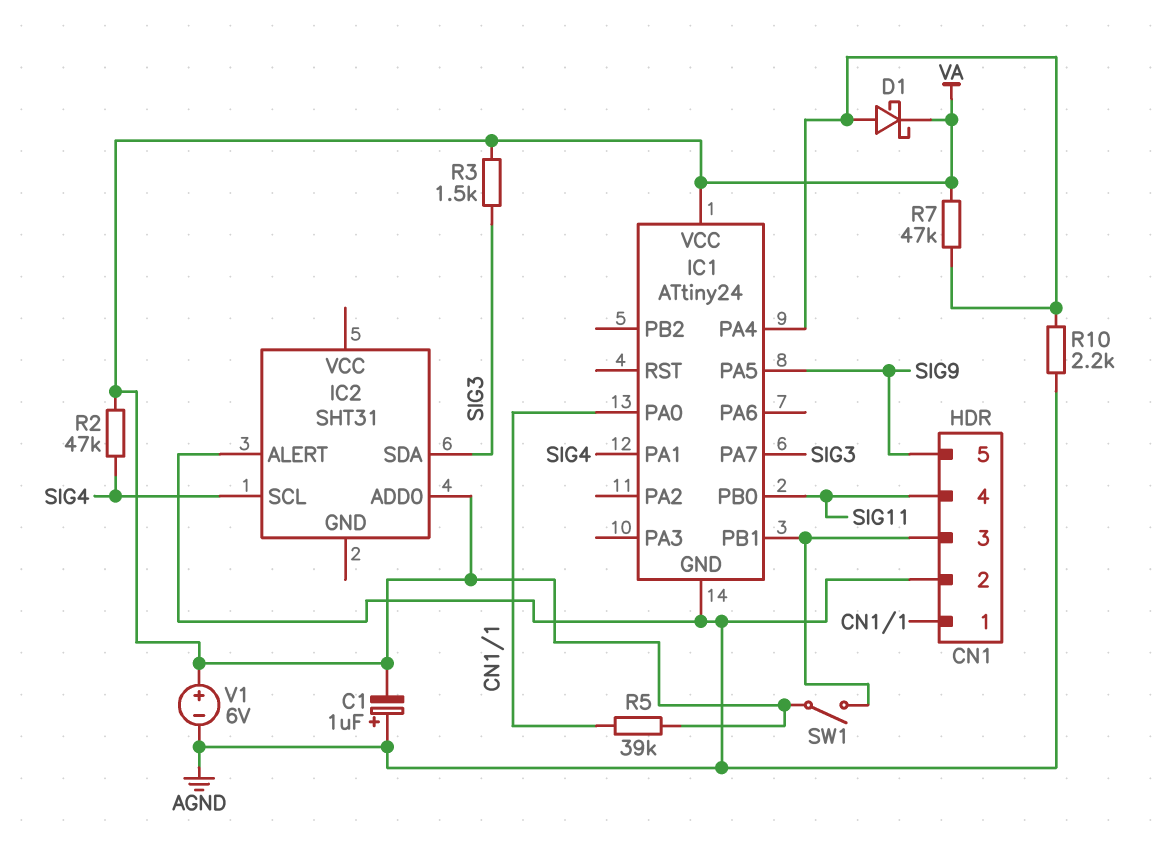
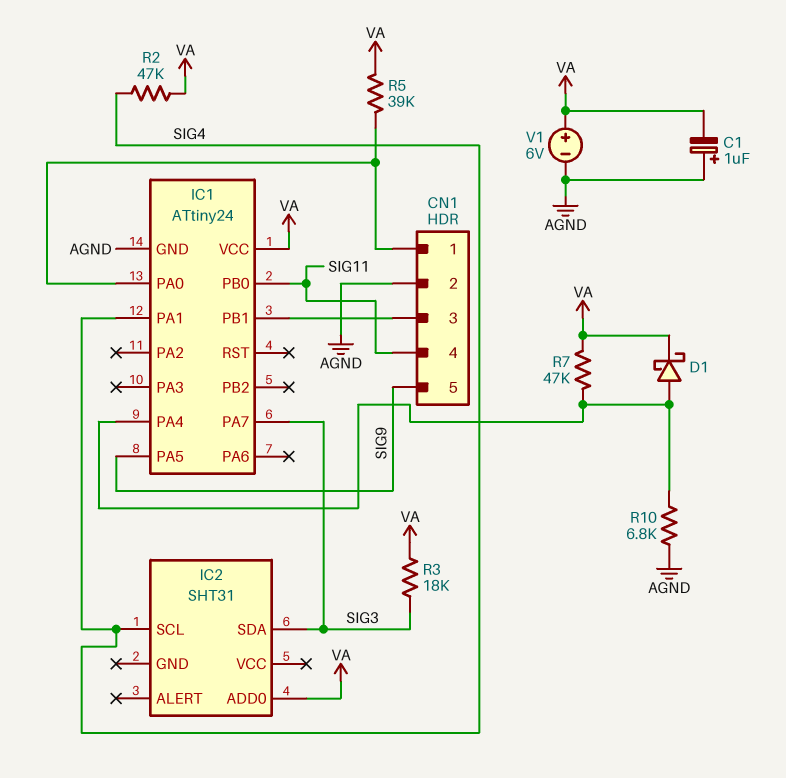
IC2 pin ALERT: AGND -> none
R3: 1.5k (SIG3, VA) -> 18k (SIG3, VA)
R10: 2.2k (AGND, IC1/PA4) -> 6.8k (AGND, IC1/PA4)
SW1: switch (CN1/3, VA) -> none

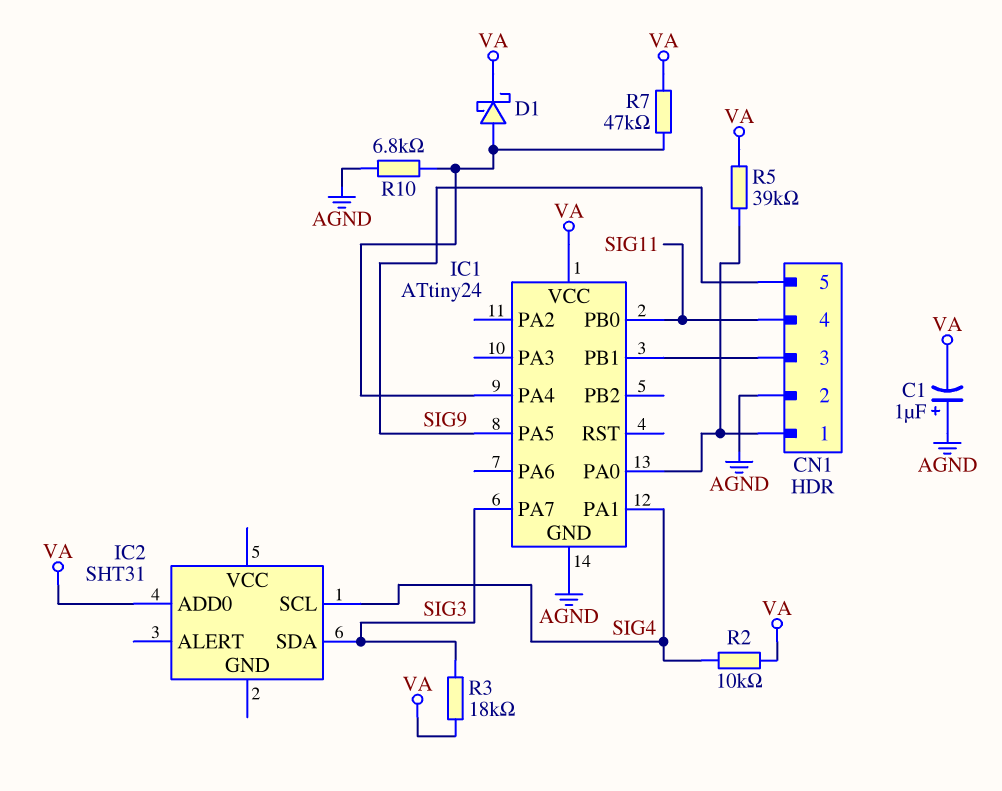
R2: 47k (SIG4, VA) -> 10k (SIG4, VA)
V1: 6V (plus VA, minus AGND) -> none

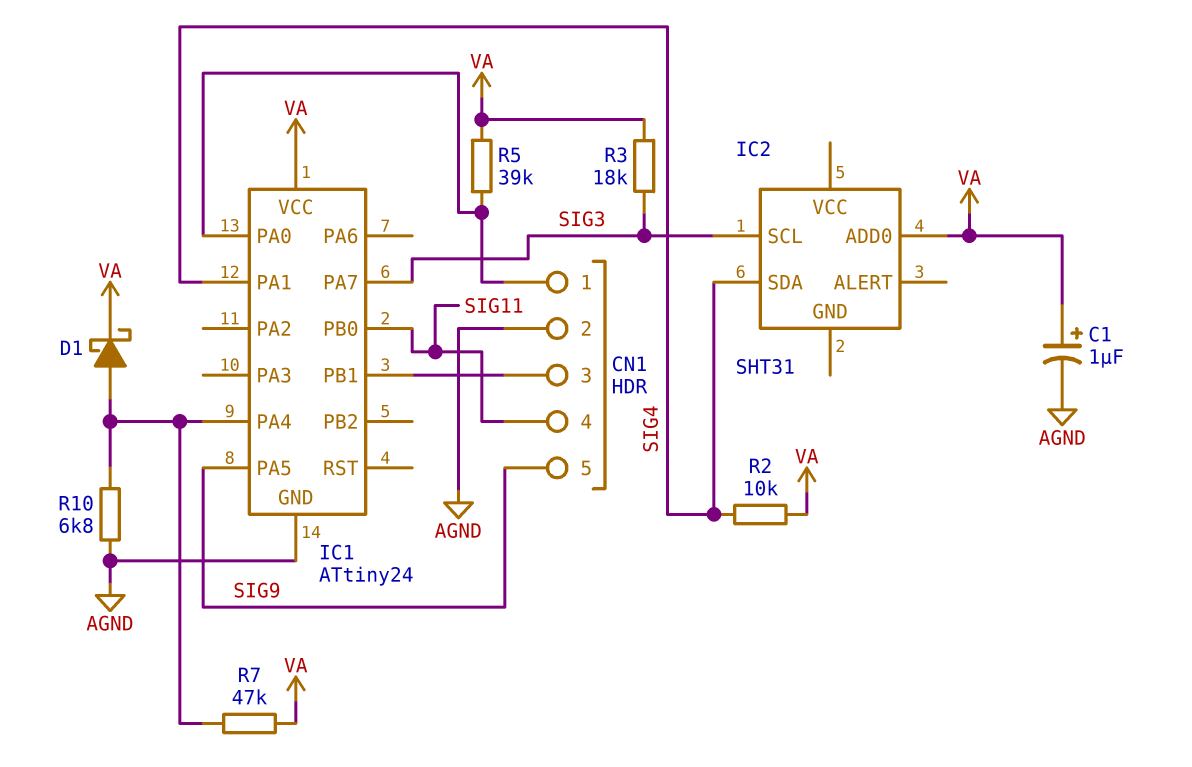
C1: 1uF (plus AGND, minus VA) -> 1uF (plus VA, minus AGND)
IC2 pin SCL: SIG4 -> SIG3
IC2 pin SDA: SIG3 -> SIG4

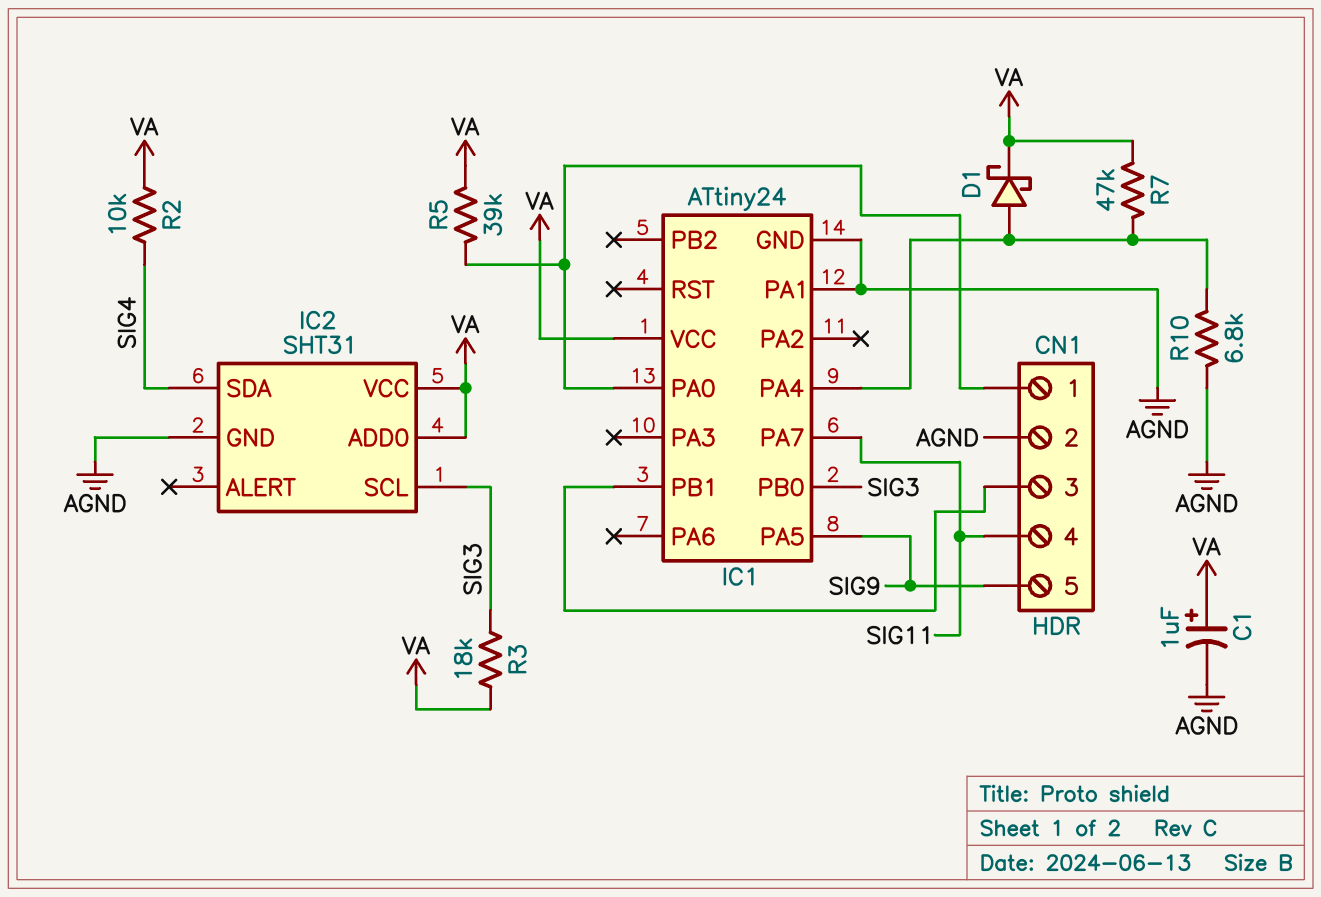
IC1 pin PA1: SIG4 -> AGND
IC1 pin PA7: SIG3 -> SIG11
IC1 pin PB0: SIG11 -> SIG3
IC2 pin GND: none -> AGND
IC2 pin VCC: none -> VA

